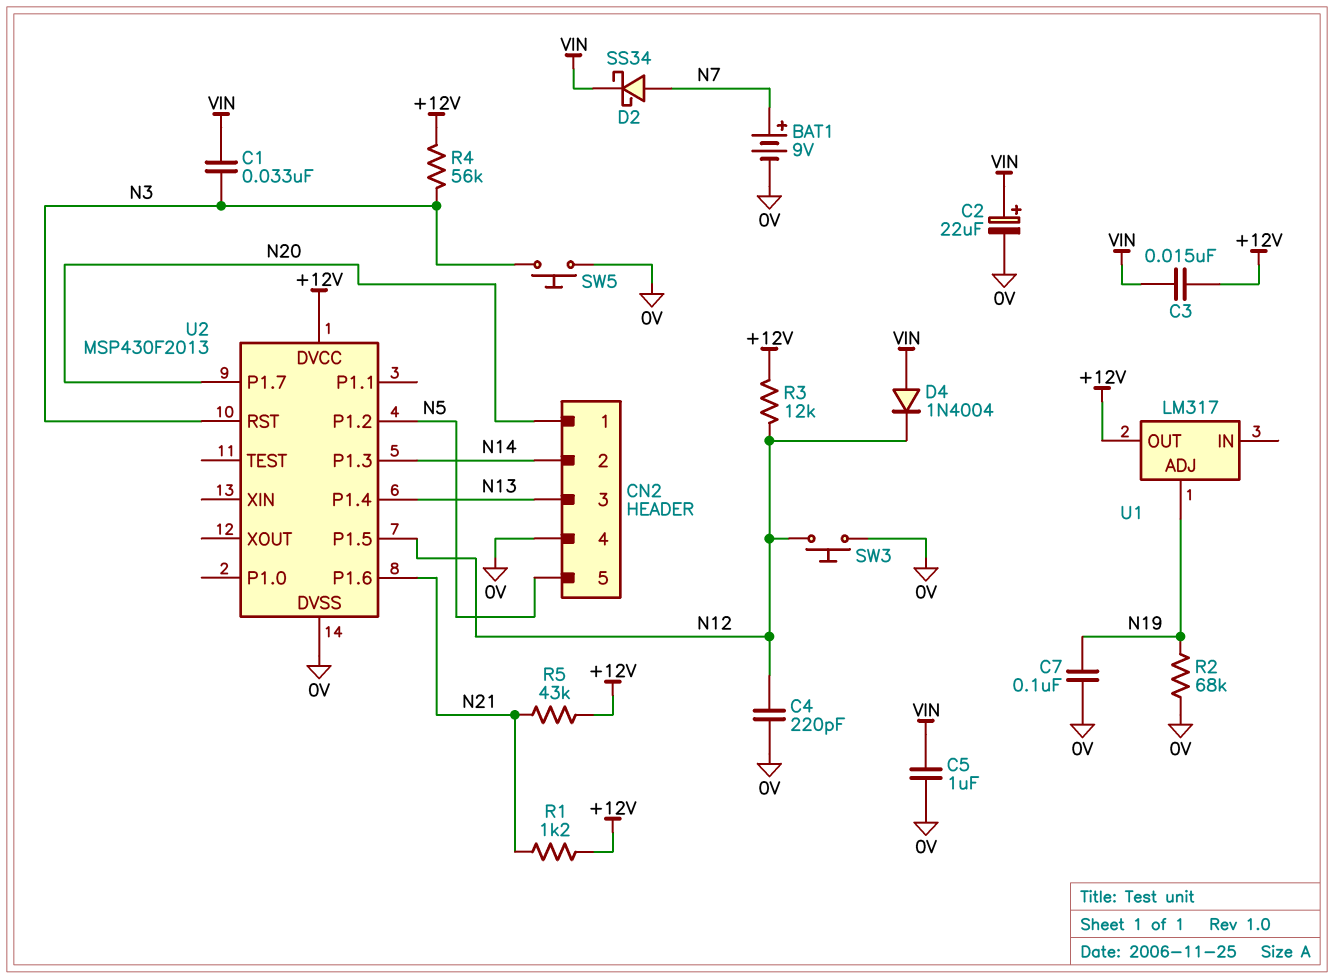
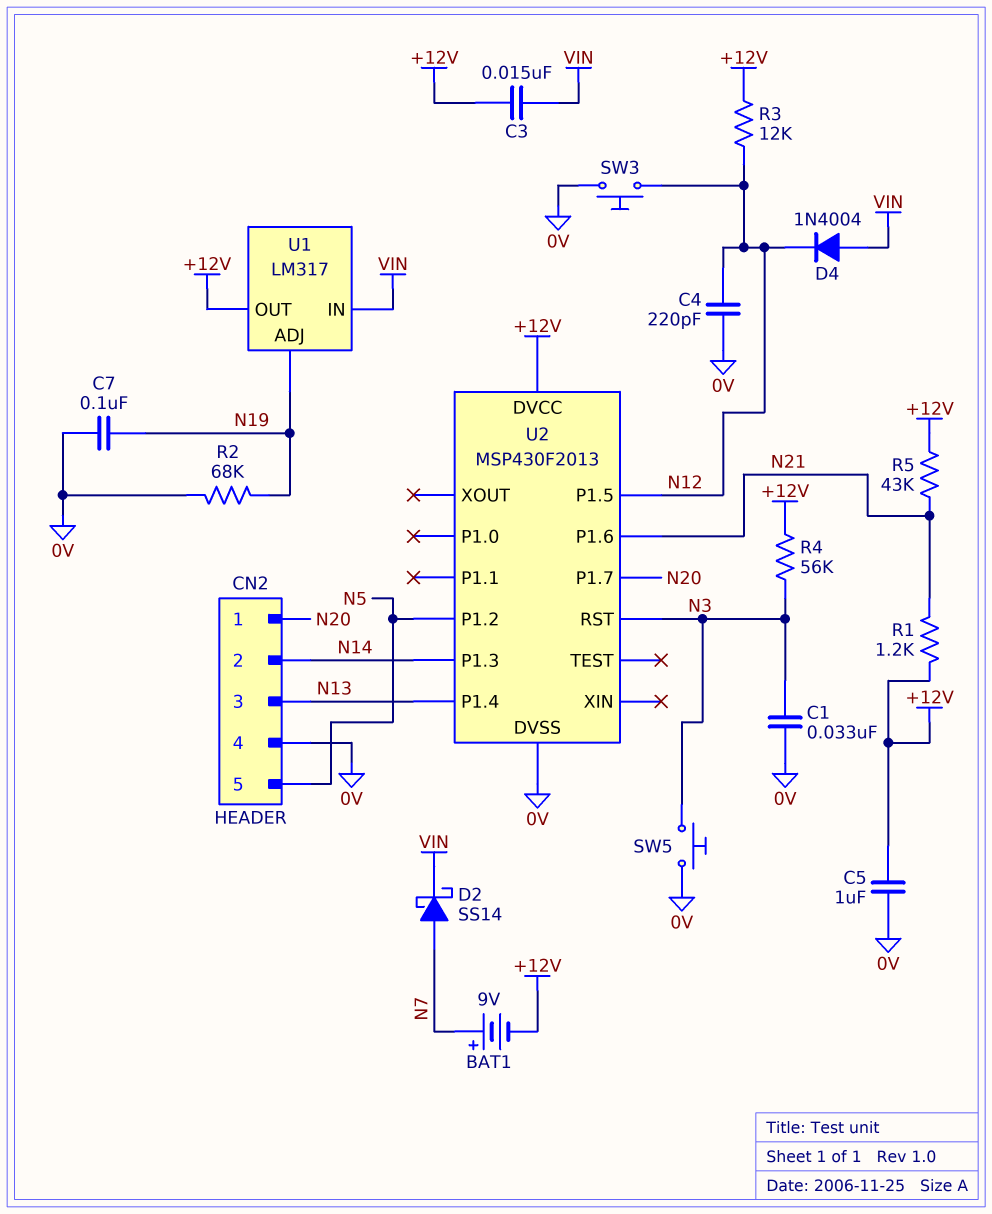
BAT1: 9V (plus N7, minus 0V) -> 9V (plus N7, minus +12V)
C1: 33nF (N3, VIN) -> 33nF (0V, N3)
C2: 22uF (plus VIN, minus 0V) -> none
C5: 1uF (0V, VIN) -> 1uF (+12V, 0V)
D2: schottky SS34 (A N7, K VIN) -> schottky SS14 (A N7, K VIN)
U1 pin IN: none -> VIN

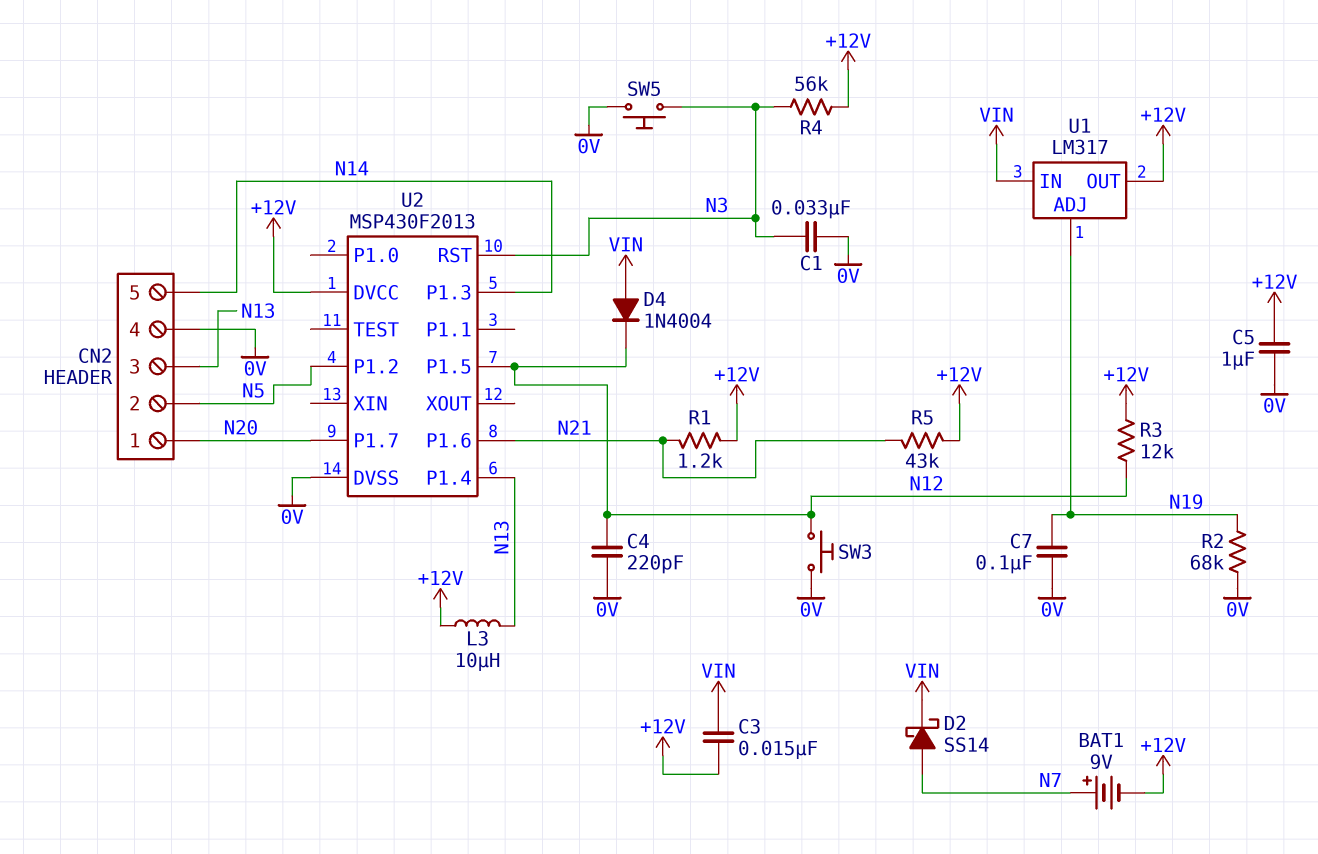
CN2 pin 2: N14 -> N5
CN2 pin 5: N5 -> N14
L3: none -> 10uH (+12V, N13)

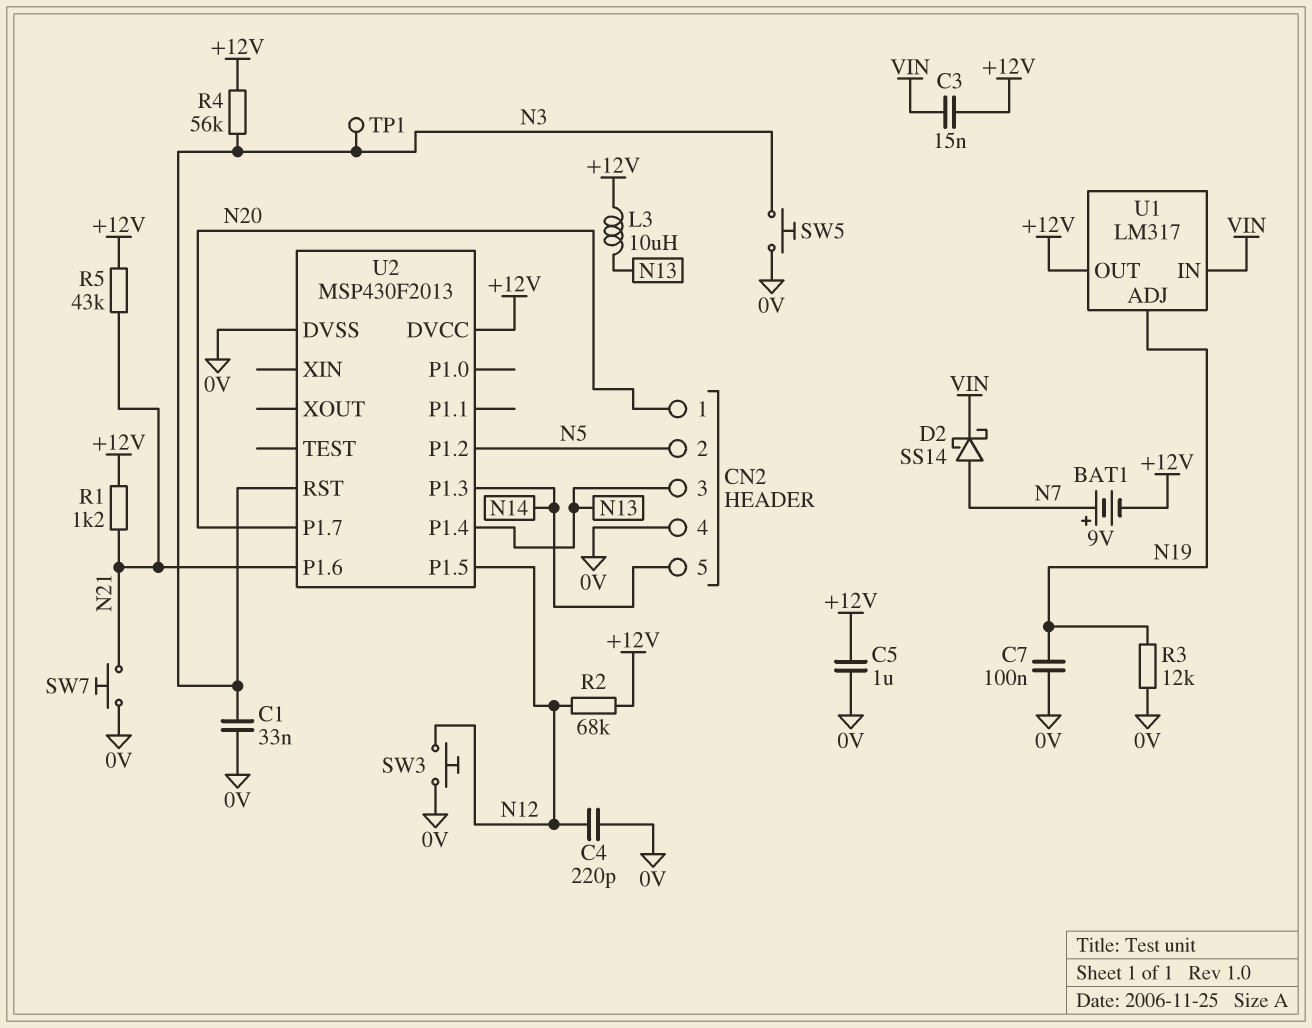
D4: diode 1N4004 (A VIN, K N12) -> none
R2: 68k (0V, N19) -> 68k (+12V, N12)
R3: 12k (+12V, N12) -> 12k (0V, N19)
SW7: none -> button (0V, N21)
TP1: none -> test point (N3)

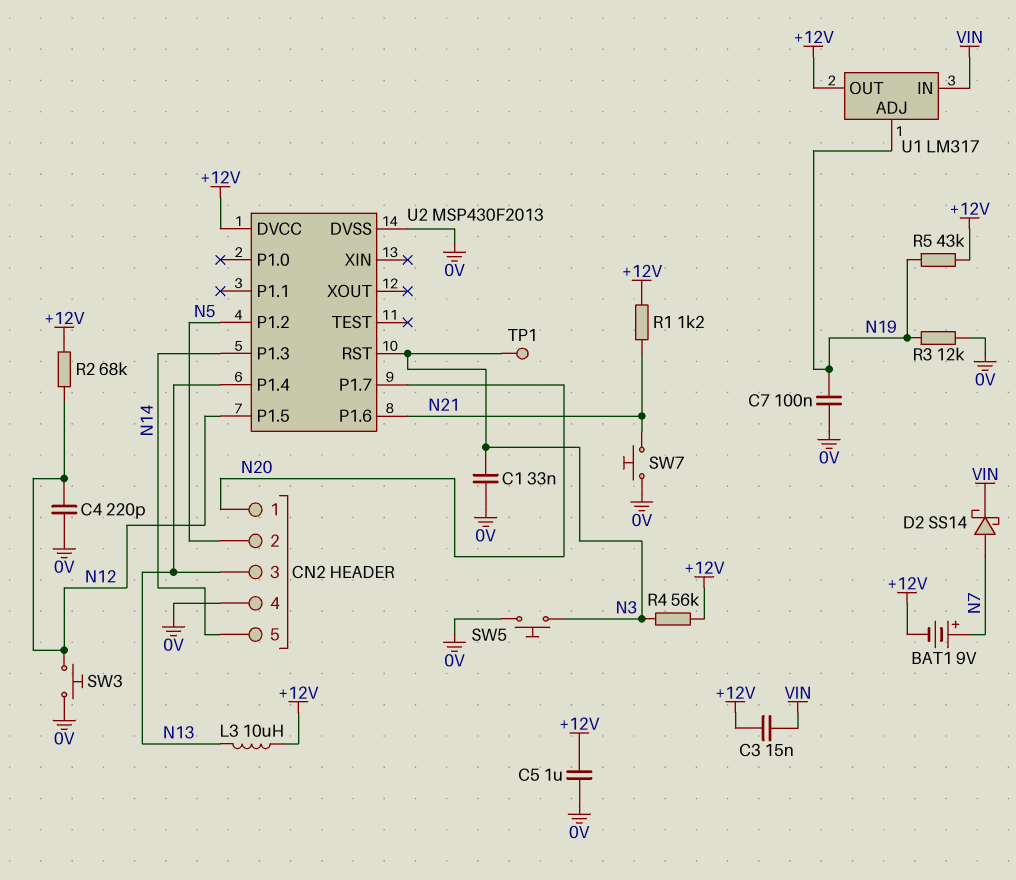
R5: 43k (+12V, N21) -> 43k (+12V, N19)

